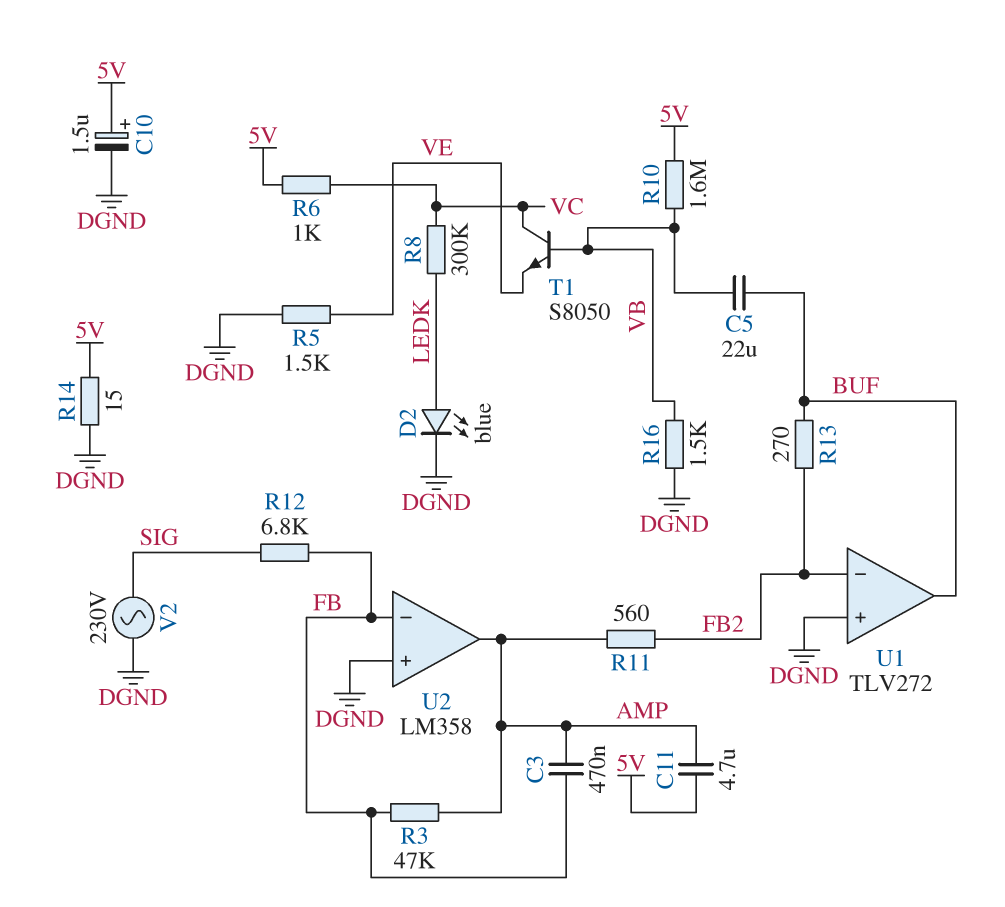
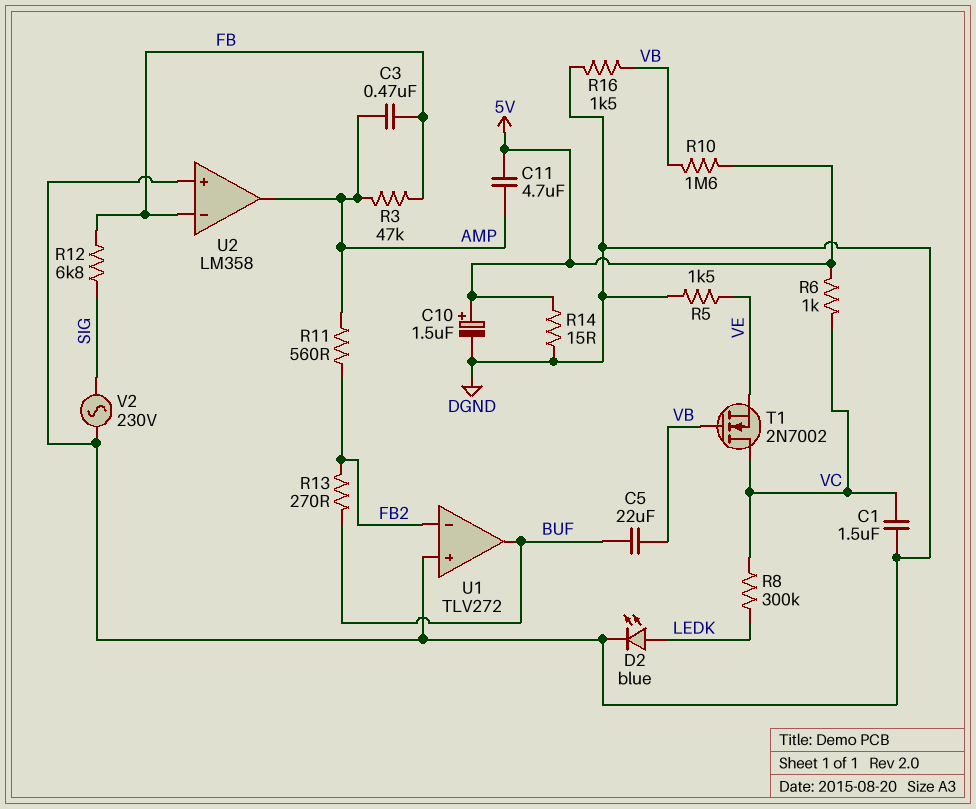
C1: none -> 1.5uF (DGND, VC)
T1: NPN S8050 (B VB, C VC, E VE) -> NMOS 2N7002 (G VB, D VC, S VE)

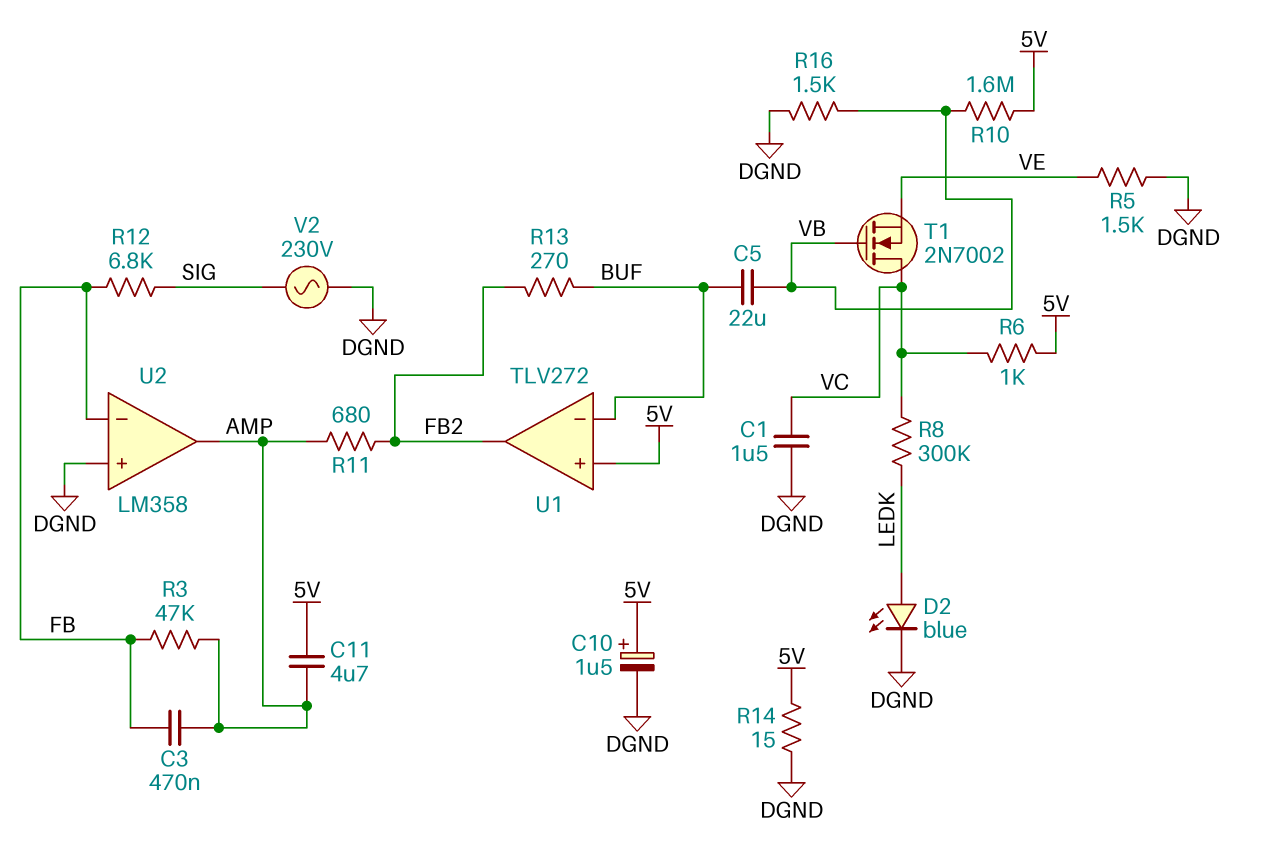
R11: 560 (AMP, FB2) -> 680 (AMP, FB2)
U1 pin in+: DGND -> 5V
U1 pin in-: FB2 -> BUF
U1 pin out: BUF -> FB2

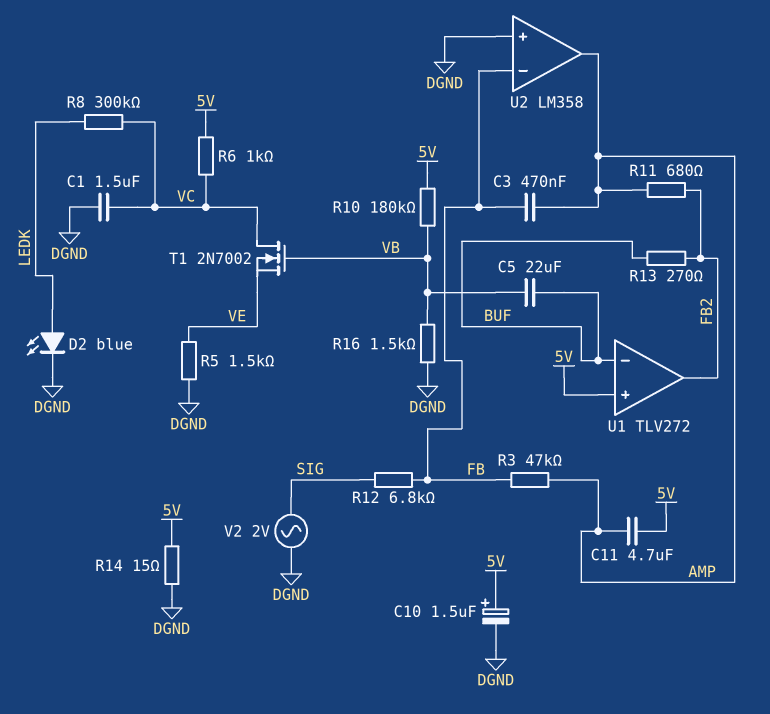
R10: 1.6M (5V, VB) -> 180k (5V, VB)
V2: AC 230V (DGND, SIG) -> AC 2V (DGND, SIG)

